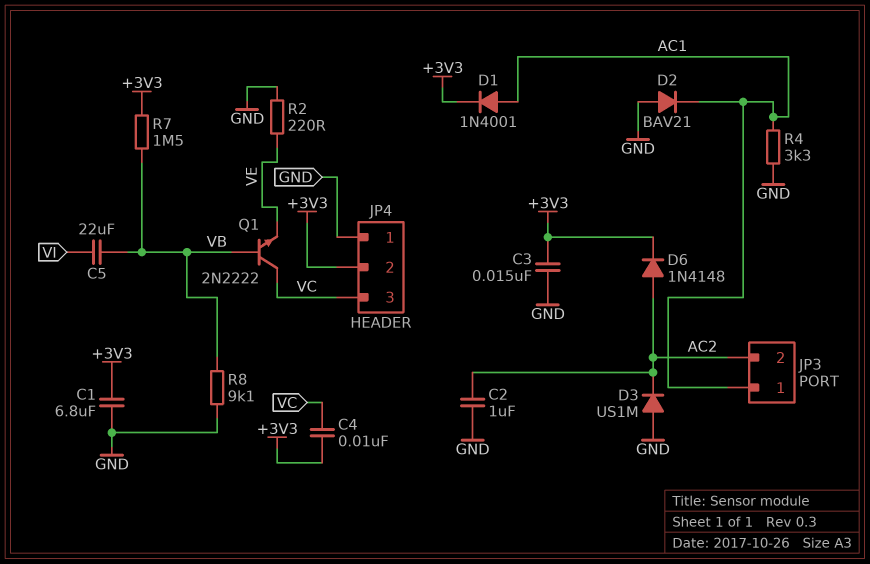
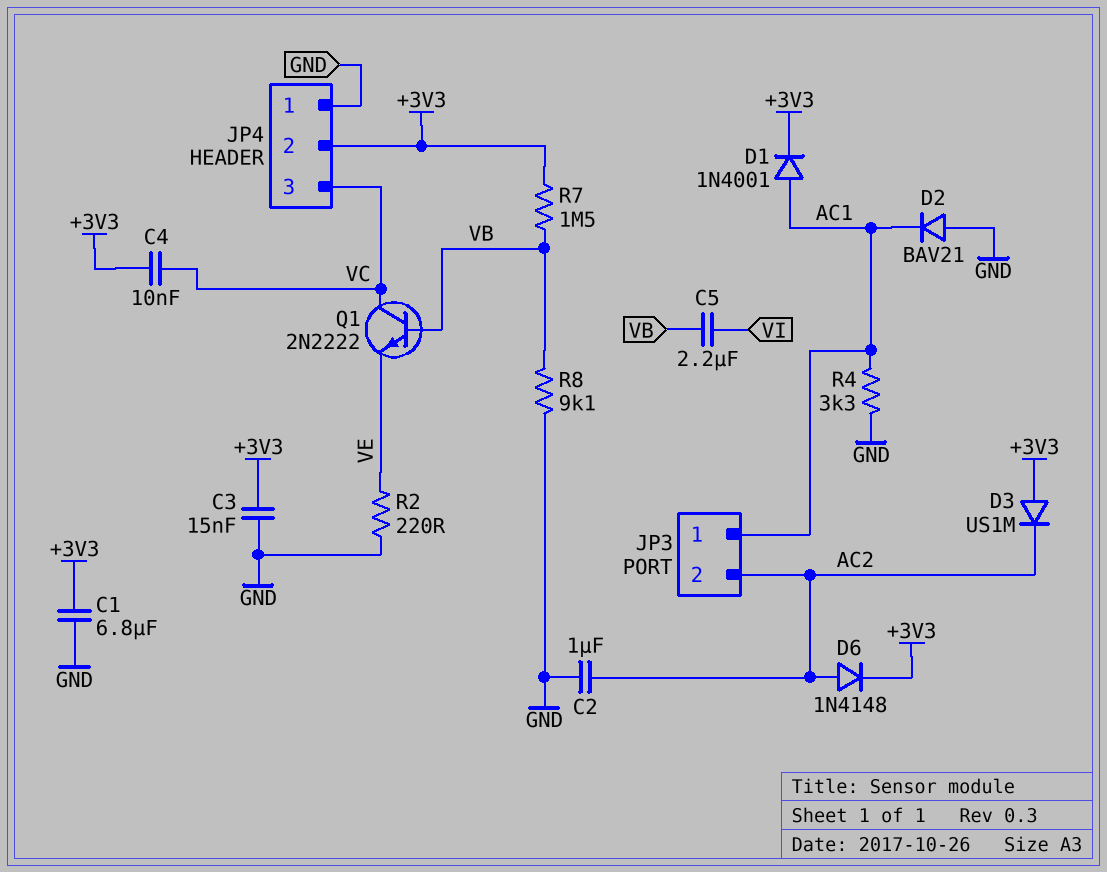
C5: 22uF (VB, VI) -> 2.2uF (VB, VI)
D3: diode US1M (A GND, K AC2) -> diode US1M (A +3V3, K AC2)

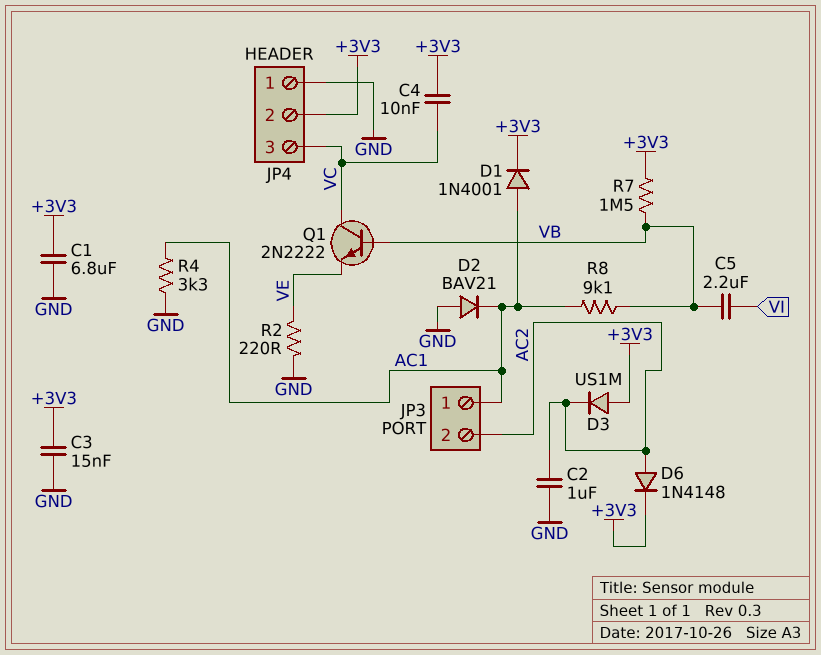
R8: 9.1k (GND, VB) -> 9.1k (AC1, VB)

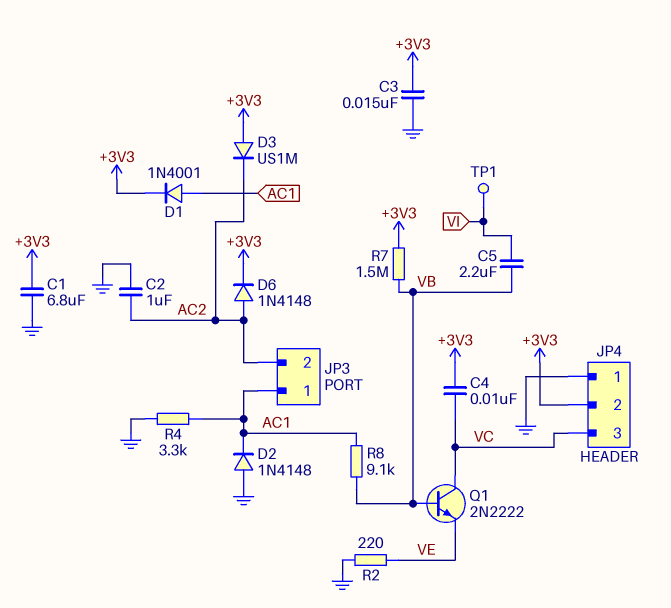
D2: diode BAV21 (A GND, K AC1) -> diode 1N4148 (A GND, K AC1)
TP1: none -> test point (VI)

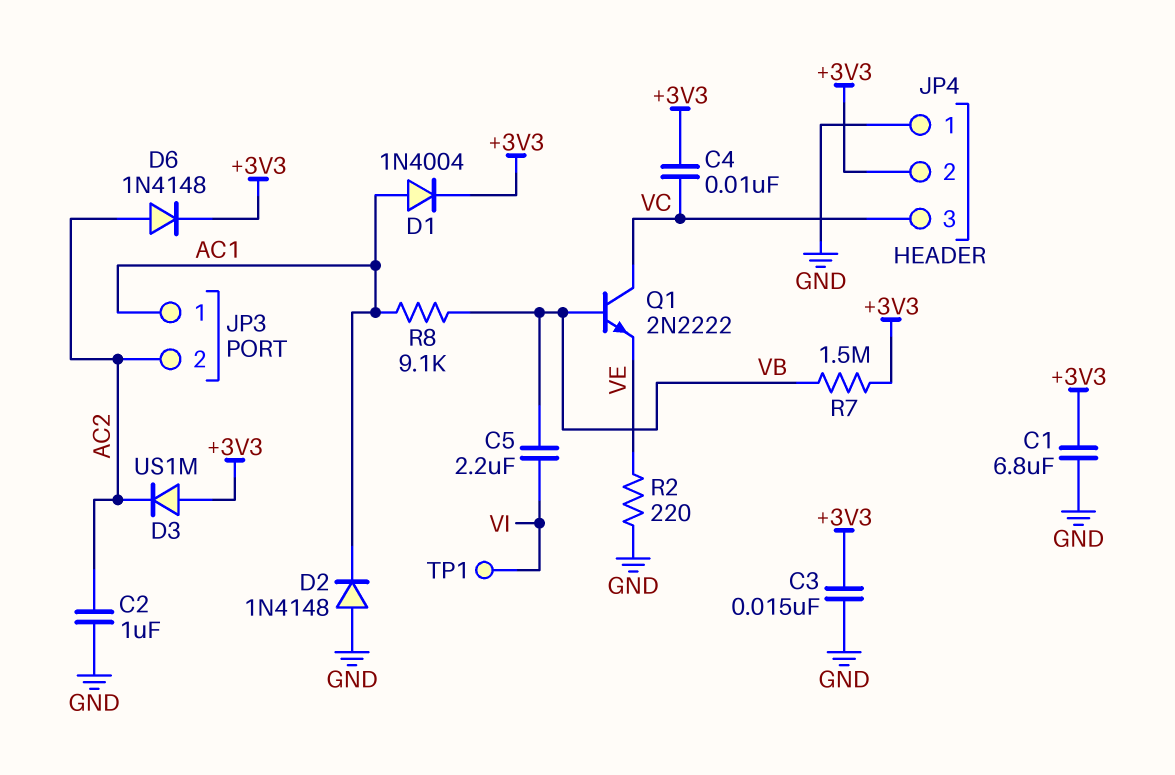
D1: diode 1N4001 (A AC1, K +3V3) -> diode 1N4004 (A AC1, K +3V3)
R4: 3.3k (AC1, GND) -> none

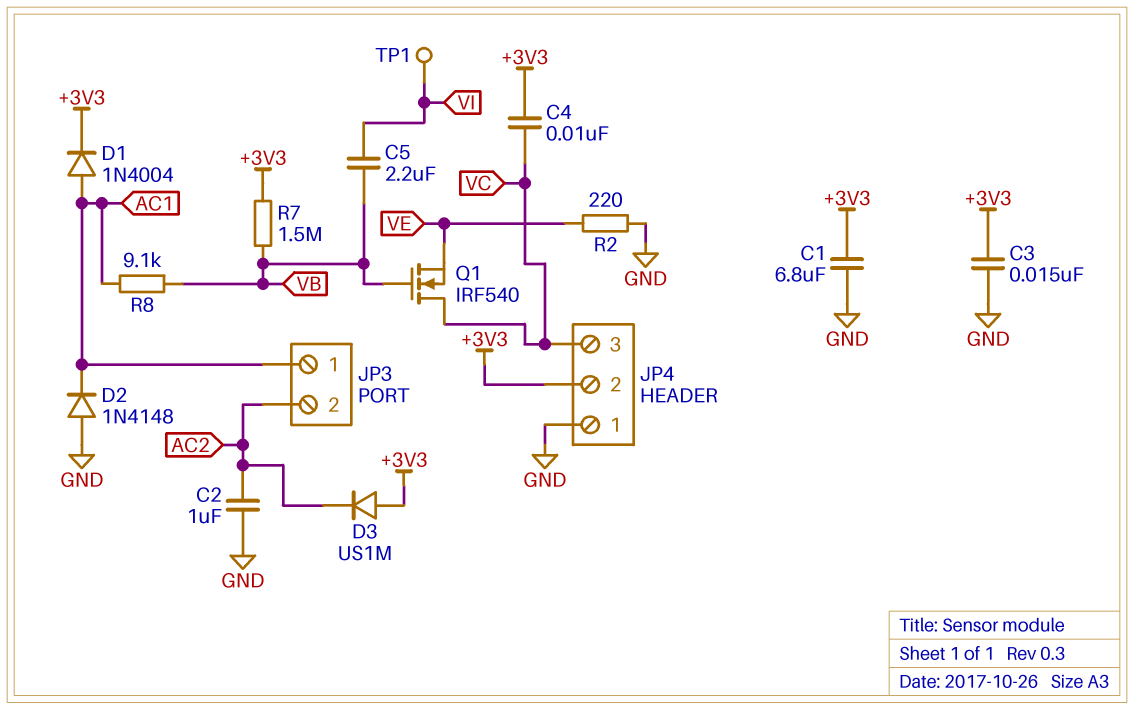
D6: diode 1N4148 (A AC2, K +3V3) -> none
Q1: NPN 2N2222 (B VB, C VC, E VE) -> NMOS IRF540 (G VB, D VC, S VE)

